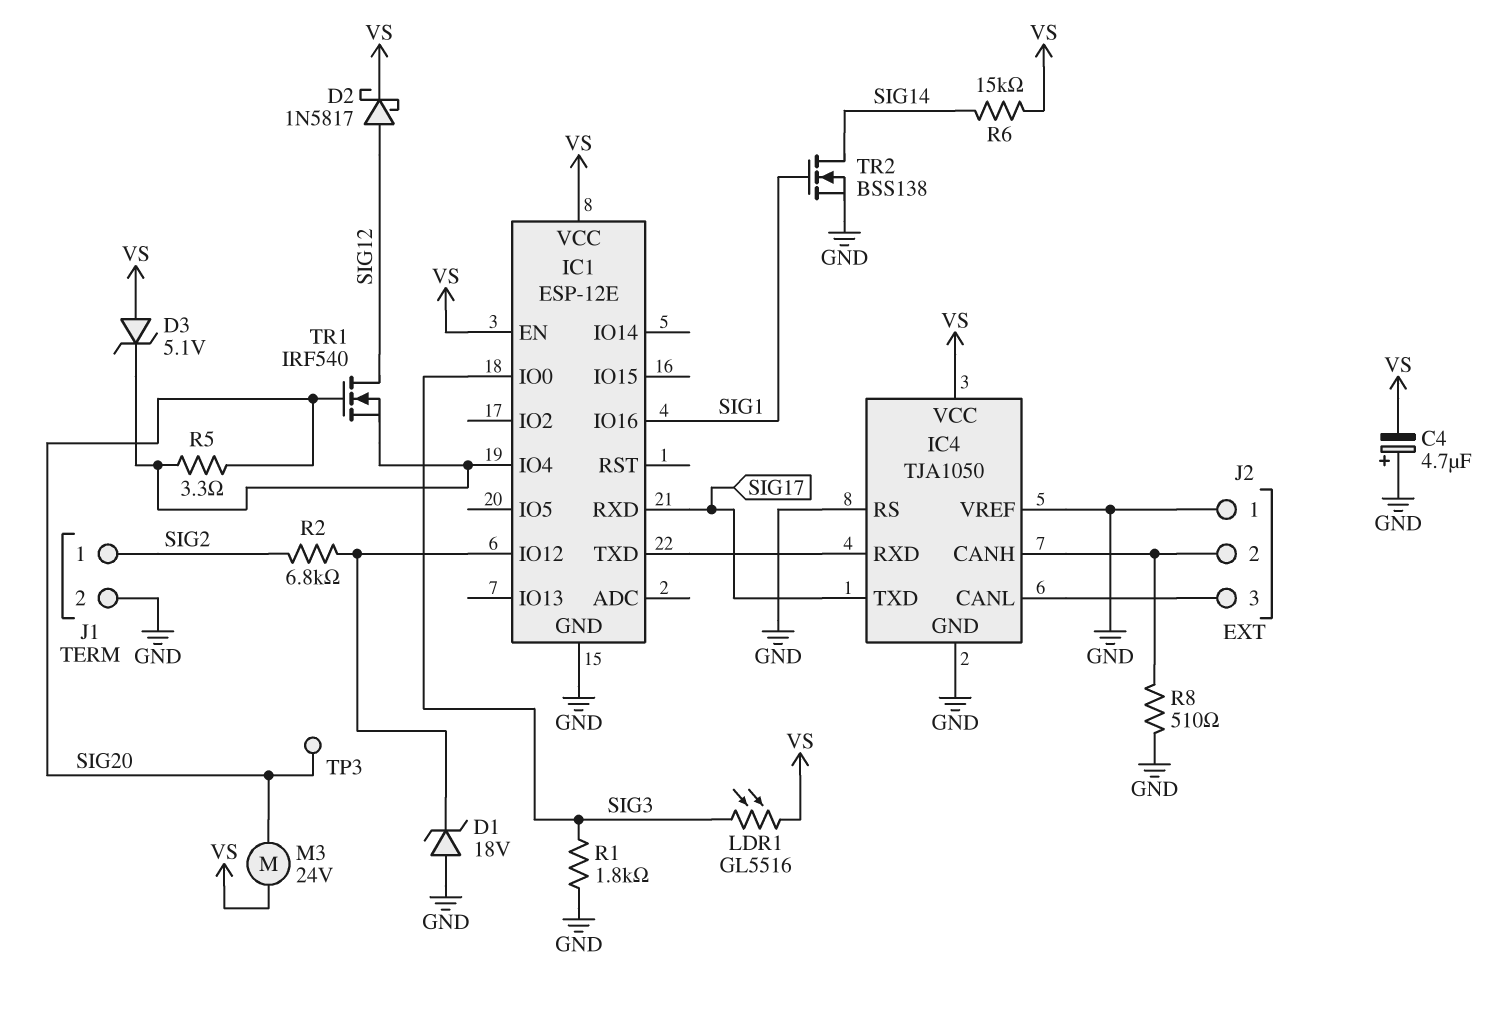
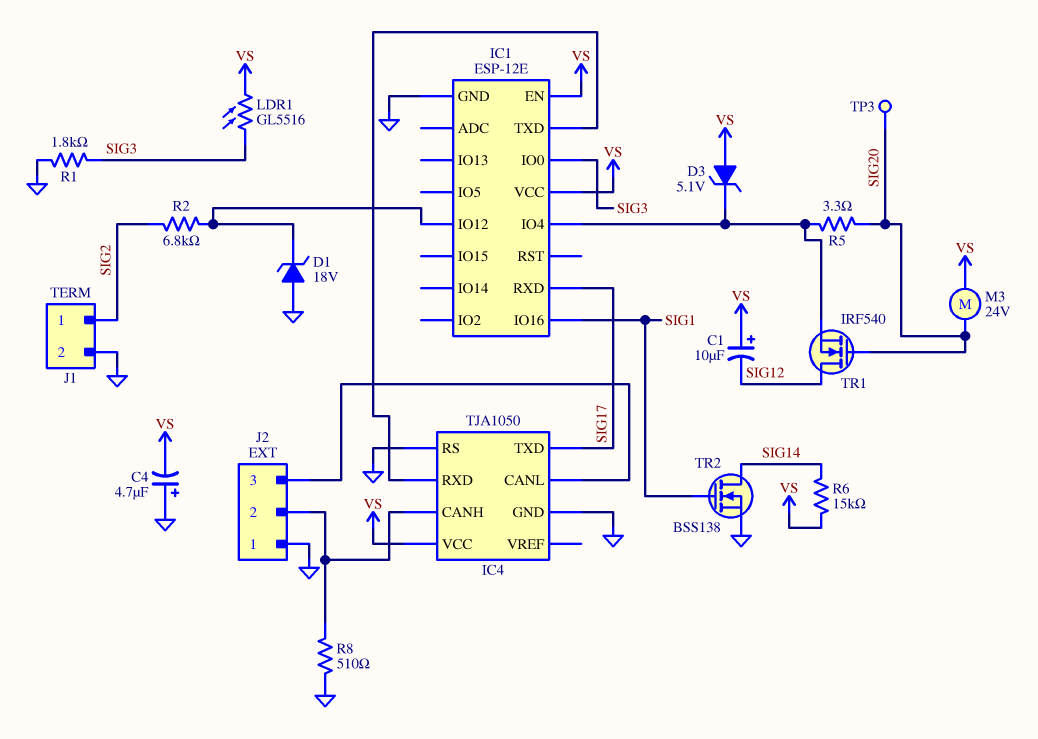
C1: none -> 10uF (plus VS, minus SIG12)
D2: schottky 1N5817 (A SIG12, K VS) -> none
IC4 pin VREF: GND -> none

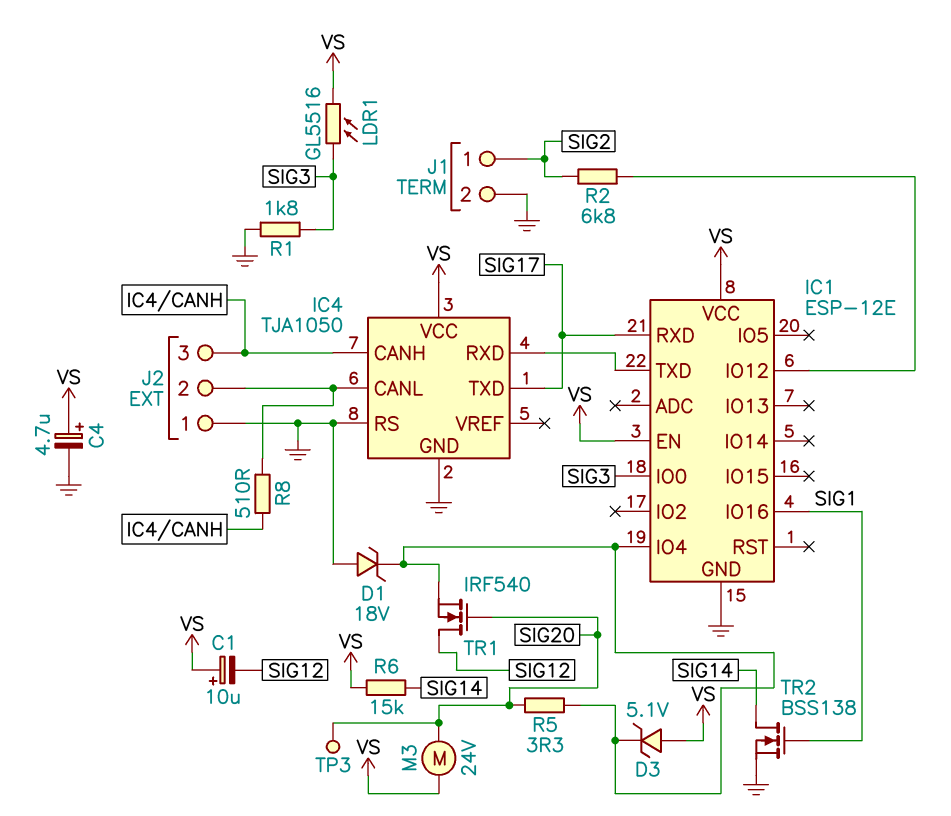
C4: 4.7uF (plus GND, minus VS) -> 4.7uF (plus VS, minus GND)
D1: zener 18V (A GND, K IC1/IO12) -> zener 18V (A GND, K IC1/IO4)
J2 pin 2: IC4/CANH -> IC4/CANL
J2 pin 3: IC4/CANL -> IC4/CANH
R8: 510 (GND, IC4/CANH) -> 510 (IC4/CANH, IC4/CANL)

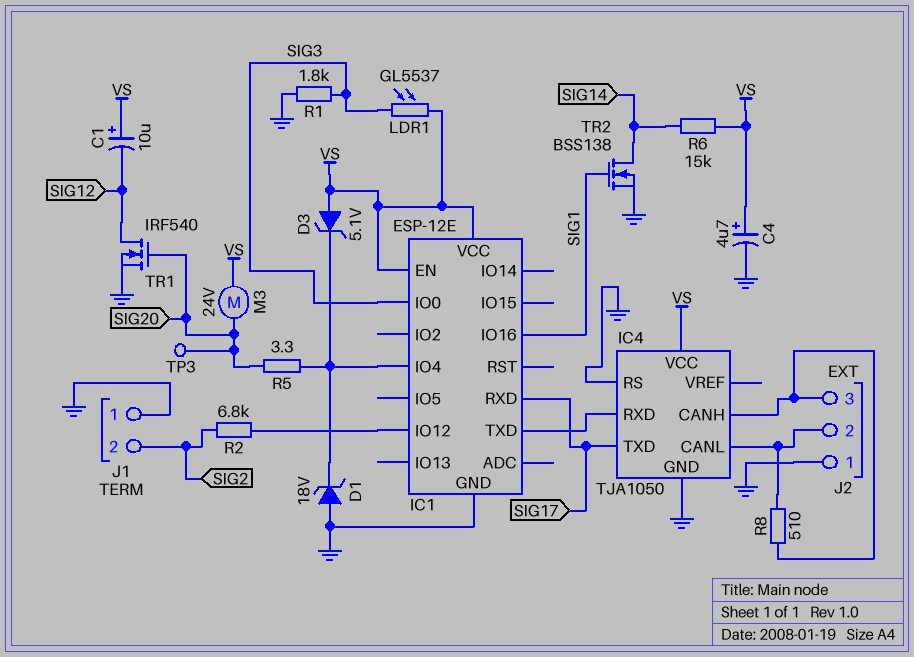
J1 pin 1: SIG2 -> GND
J1 pin 2: GND -> SIG2
LDR1: GL5516 (SIG3, VS) -> GL5537 (SIG3, VS)
TR1: NMOS IRF540 (G SIG20, D SIG12, S IC1/IO4) -> NMOS IRF540 (G SIG20, D SIG12, S GND)

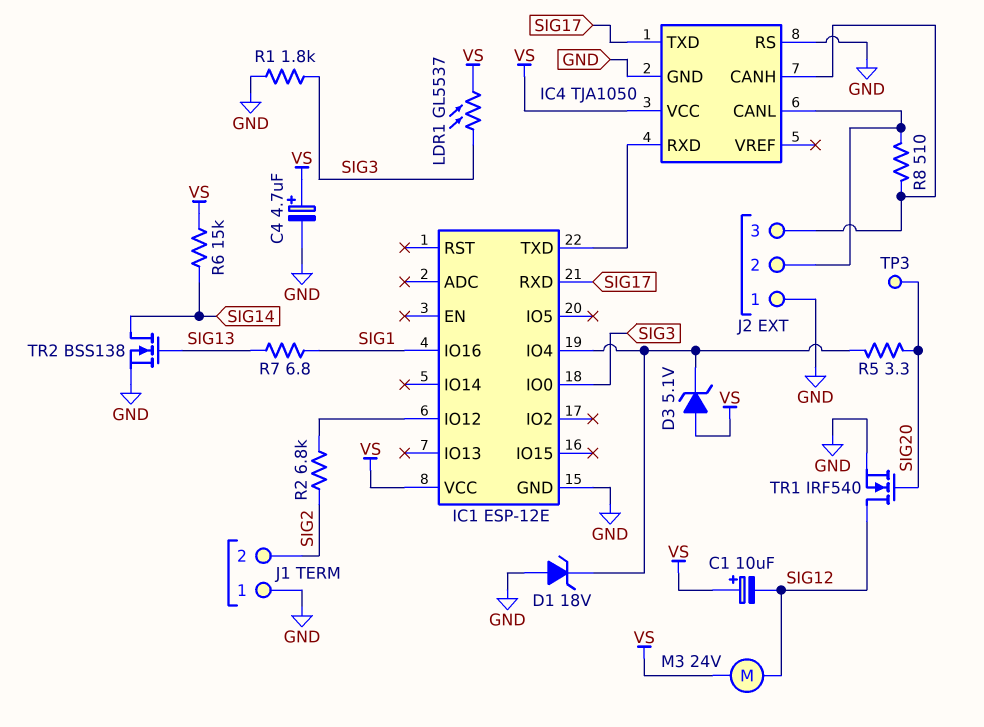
IC1 pin EN: VS -> none
M3: motor 24V (SIG20, VS) -> motor 24V (SIG12, VS)
R7: none -> 6.8 (SIG1, SIG13)
TR2: NMOS BSS138 (G SIG1, D SIG14, S GND) -> NMOS BSS138 (G SIG13, D SIG14, S GND)

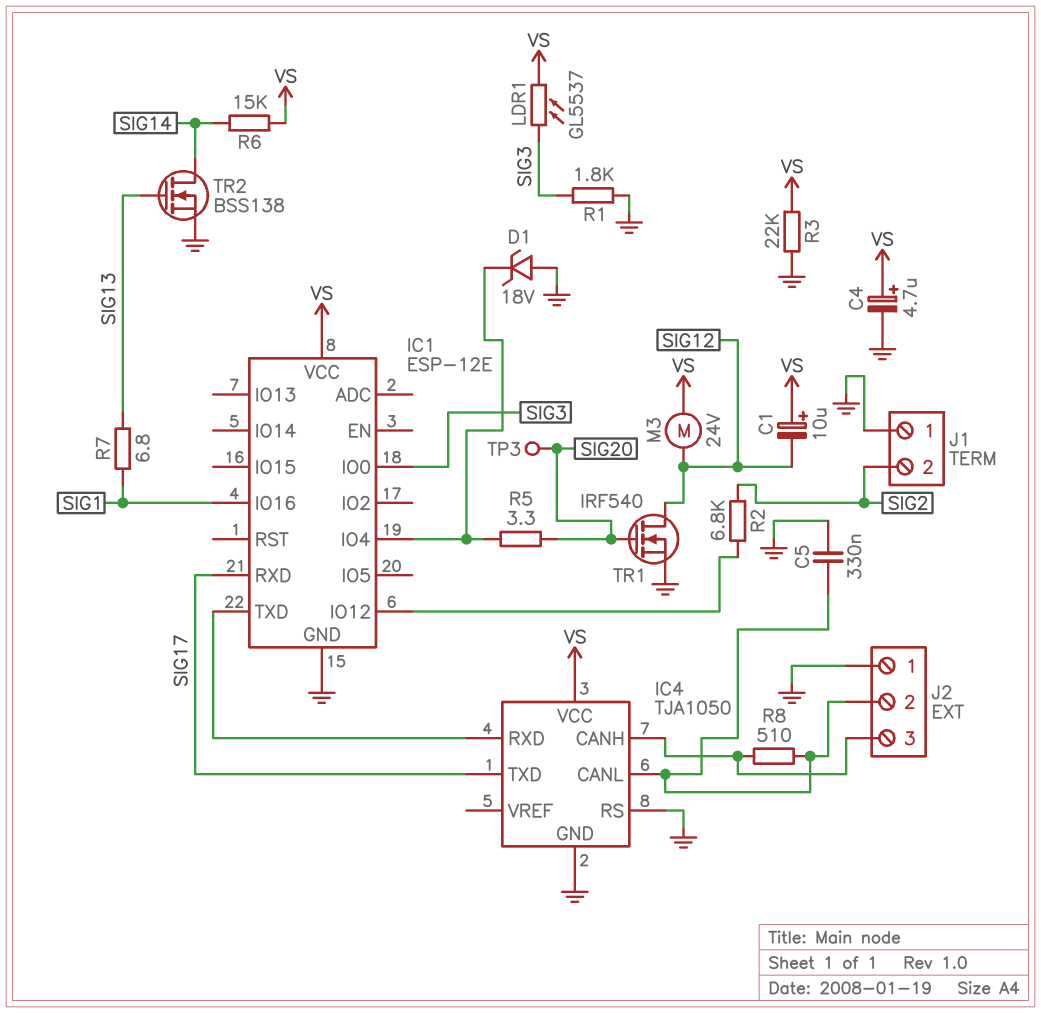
C5: none -> 330nF (GND, IC4/CANL)
D3: zener 5.1V (A VS, K IC1/IO4) -> none
R3: none -> 22k (GND, VS)

